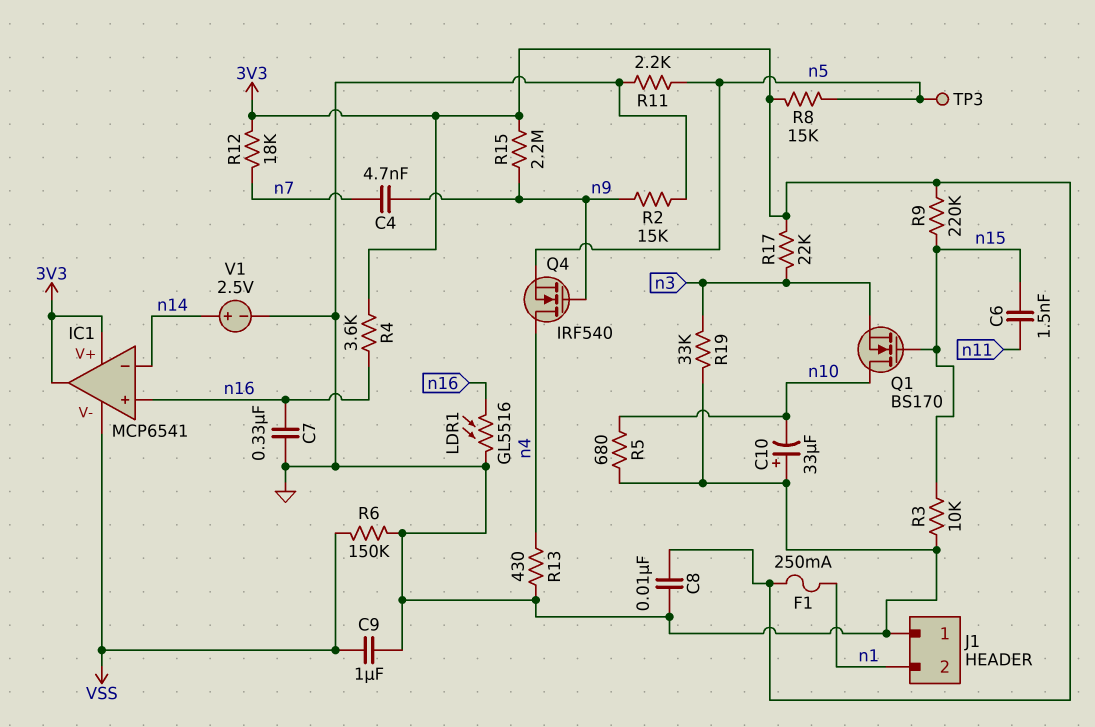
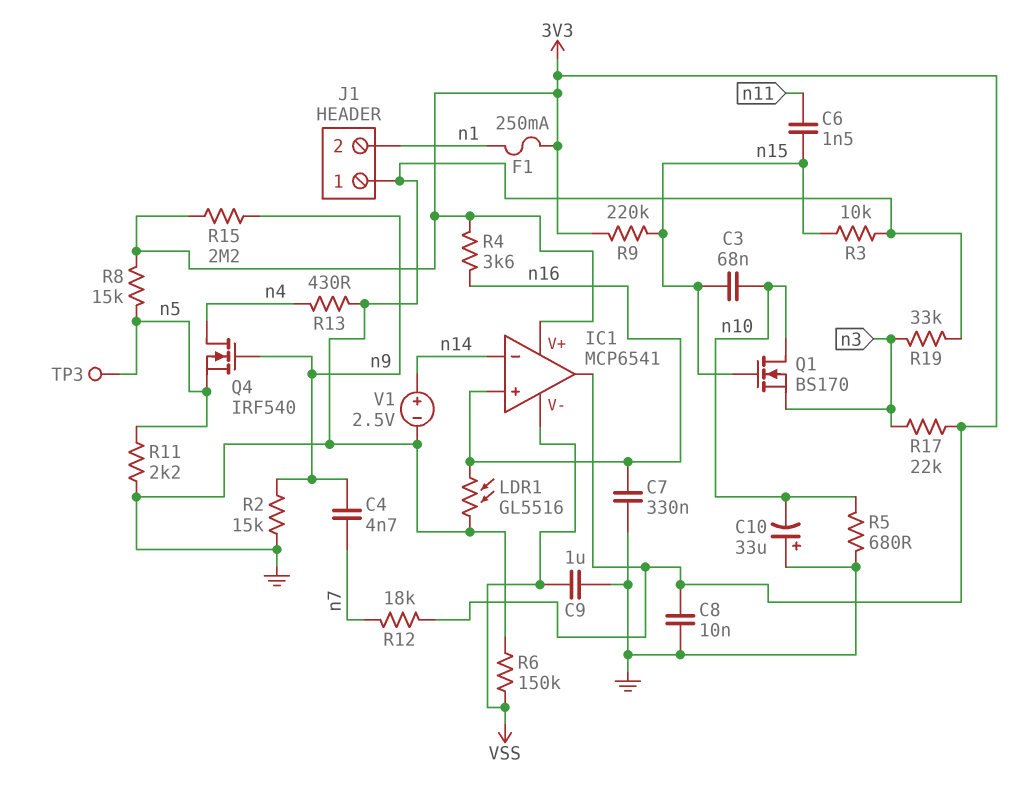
C3: none -> 68nF (n10, n15)

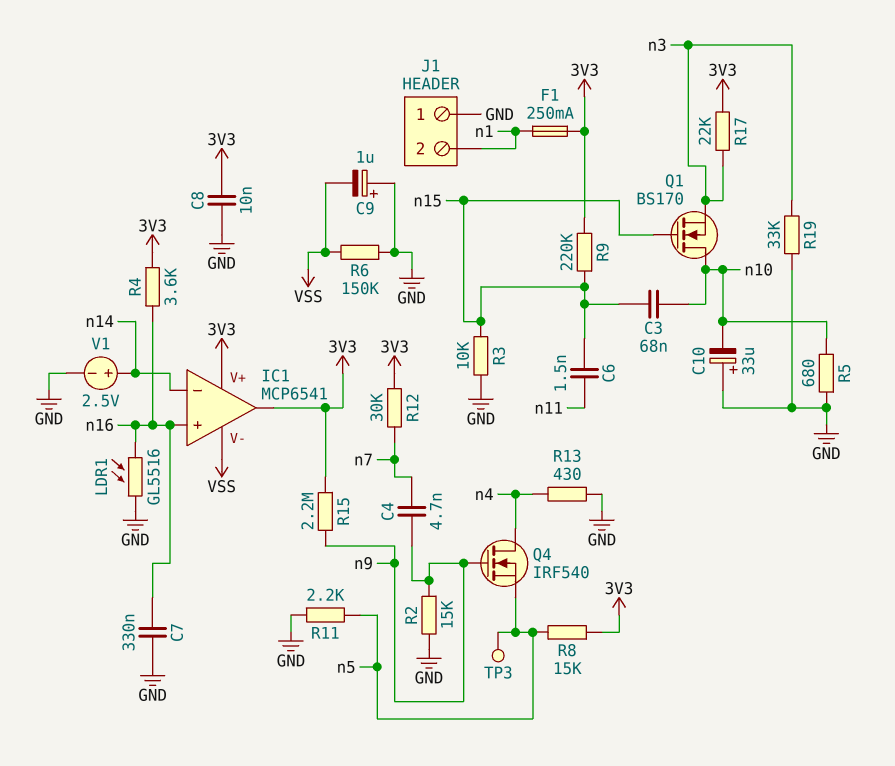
C9: 1uF (GND, VSS) -> 1uF (plus GND, minus VSS)
R12: 18k (3V3, n7) -> 30k (3V3, n7)

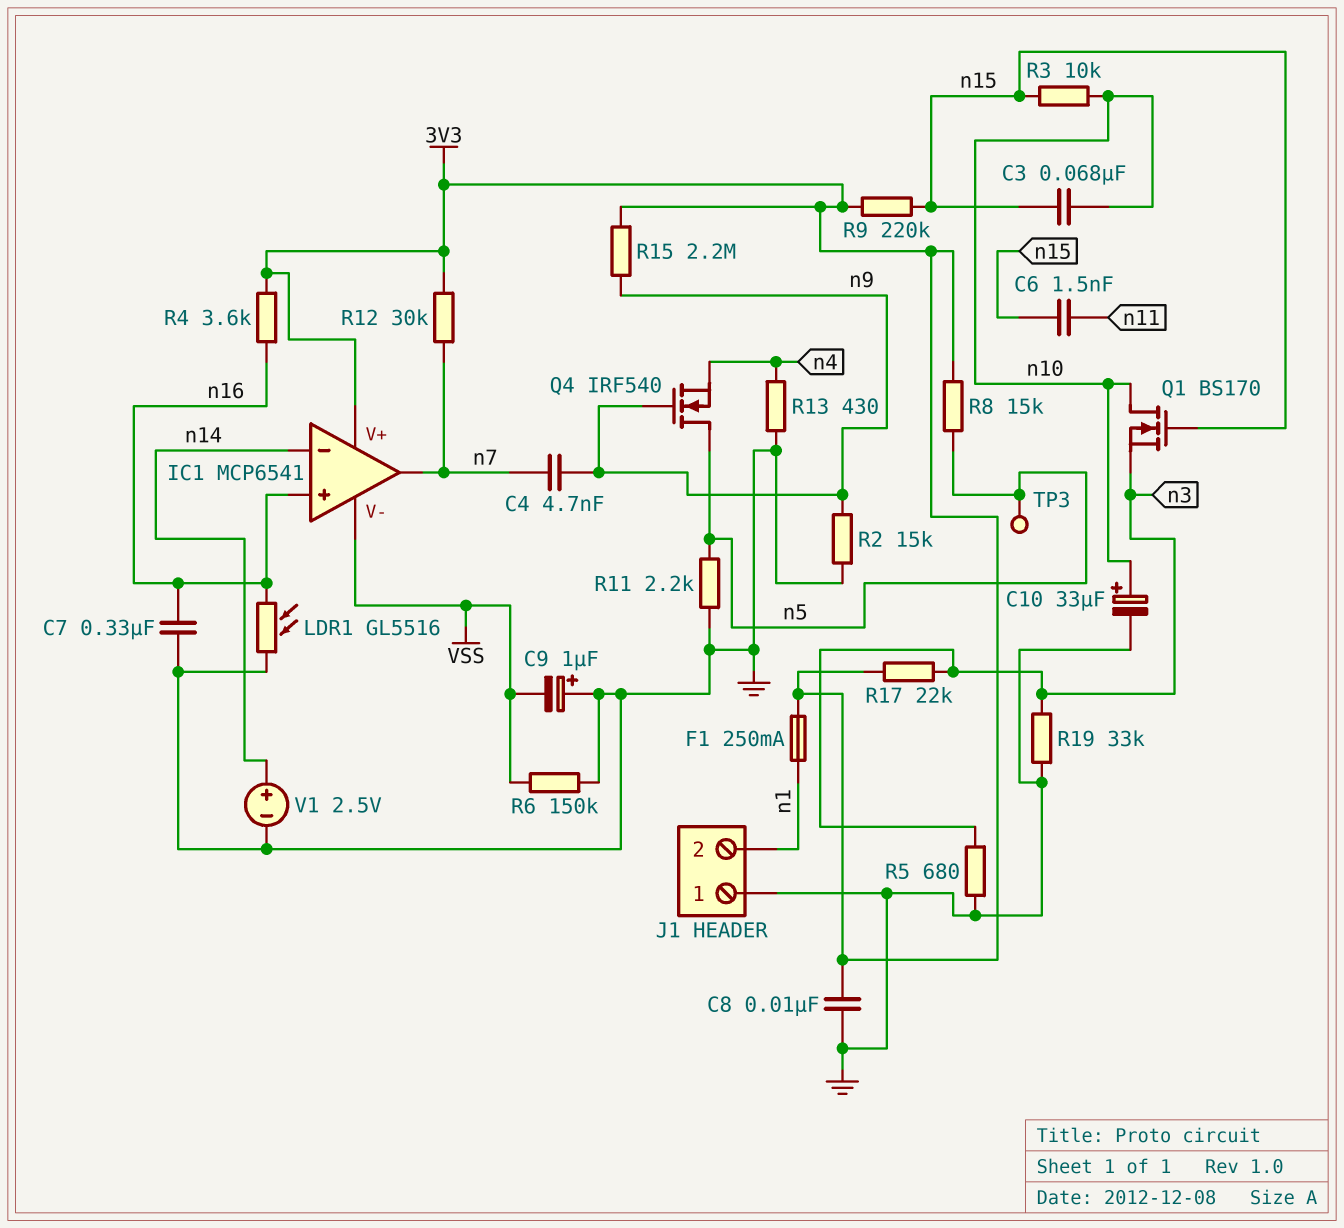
C10: 33uF (plus GND, minus n10) -> 33uF (plus n10, minus GND)
IC1 pin out: 3V3 -> n7
Q4: NMOS IRF540 (G n9, D n4, S n5) -> NMOS IRF540 (G n9, D n5, S n4)
R3: 10k (GND, n15) -> 10k (n10, n15)
R5: 680 (GND, n10) -> 680 (GND, n3)

